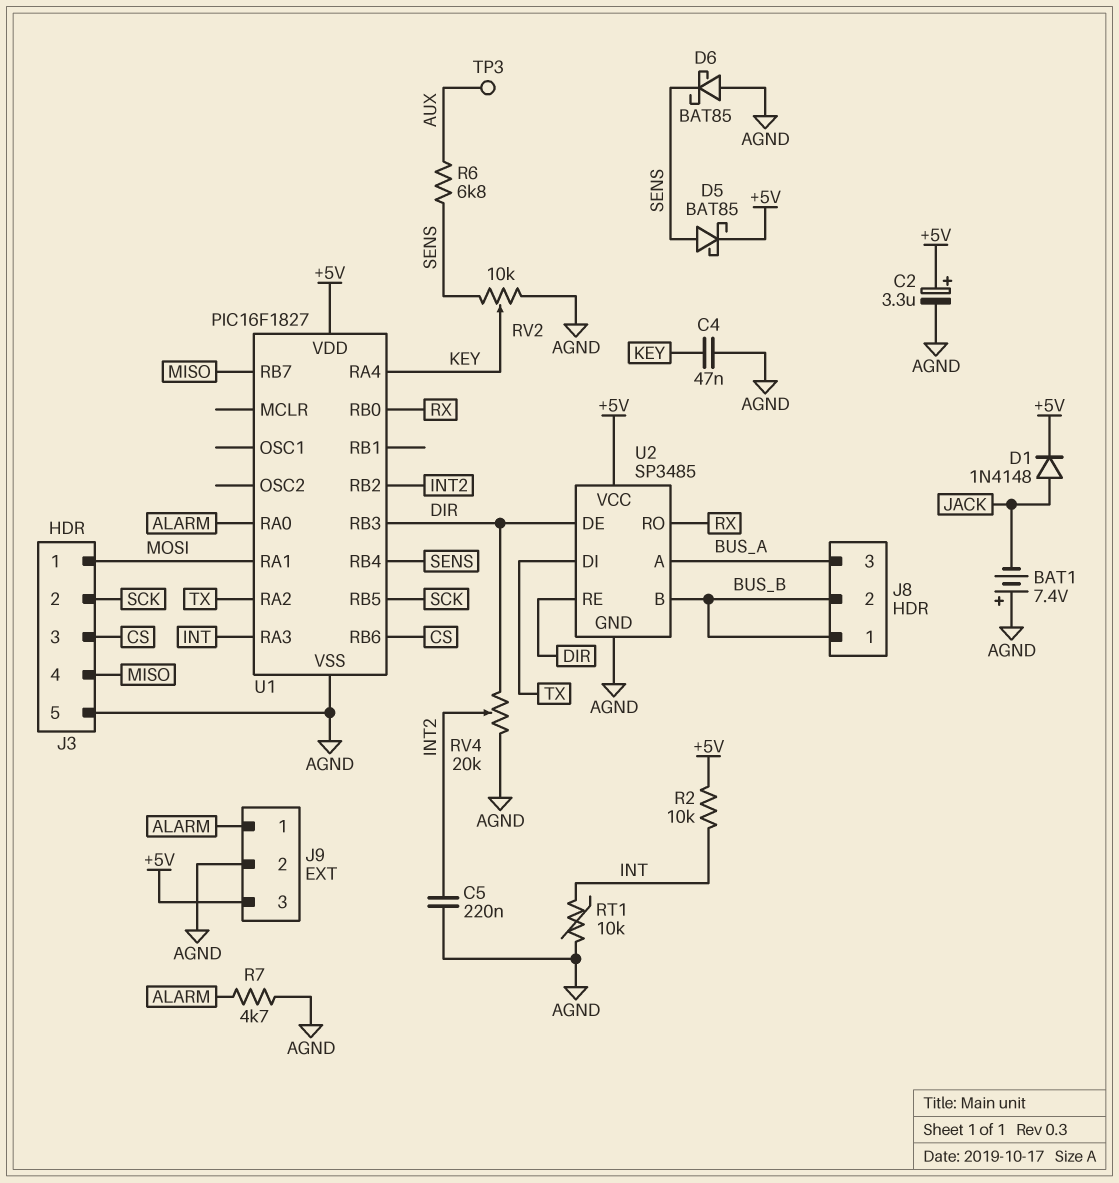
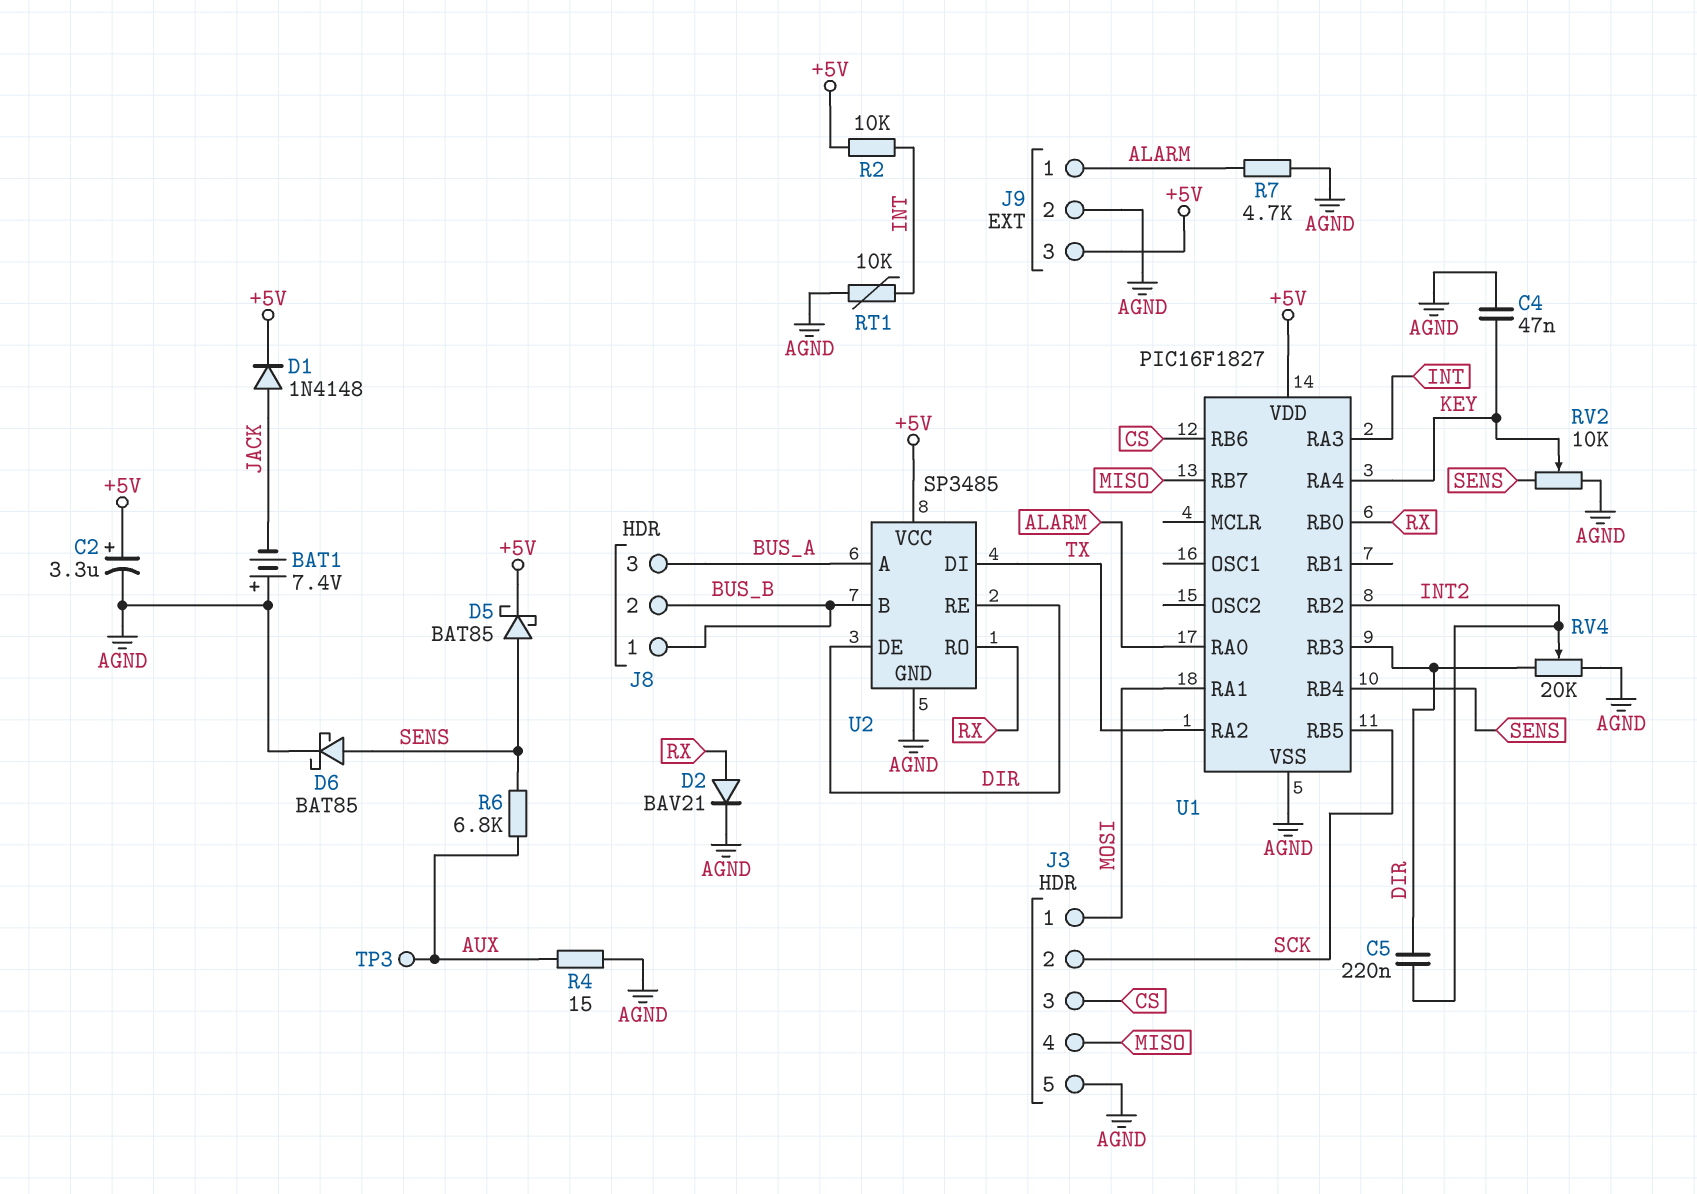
C5: 220nF (AGND, INT2) -> 220nF (DIR, INT2)
D2: none -> diode BAV21 (A RX, K AGND)
D6: schottky BAT85 (A AGND, K SENS) -> schottky BAT85 (A SENS, K AGND)
R4: none -> 15 (AGND, AUX)

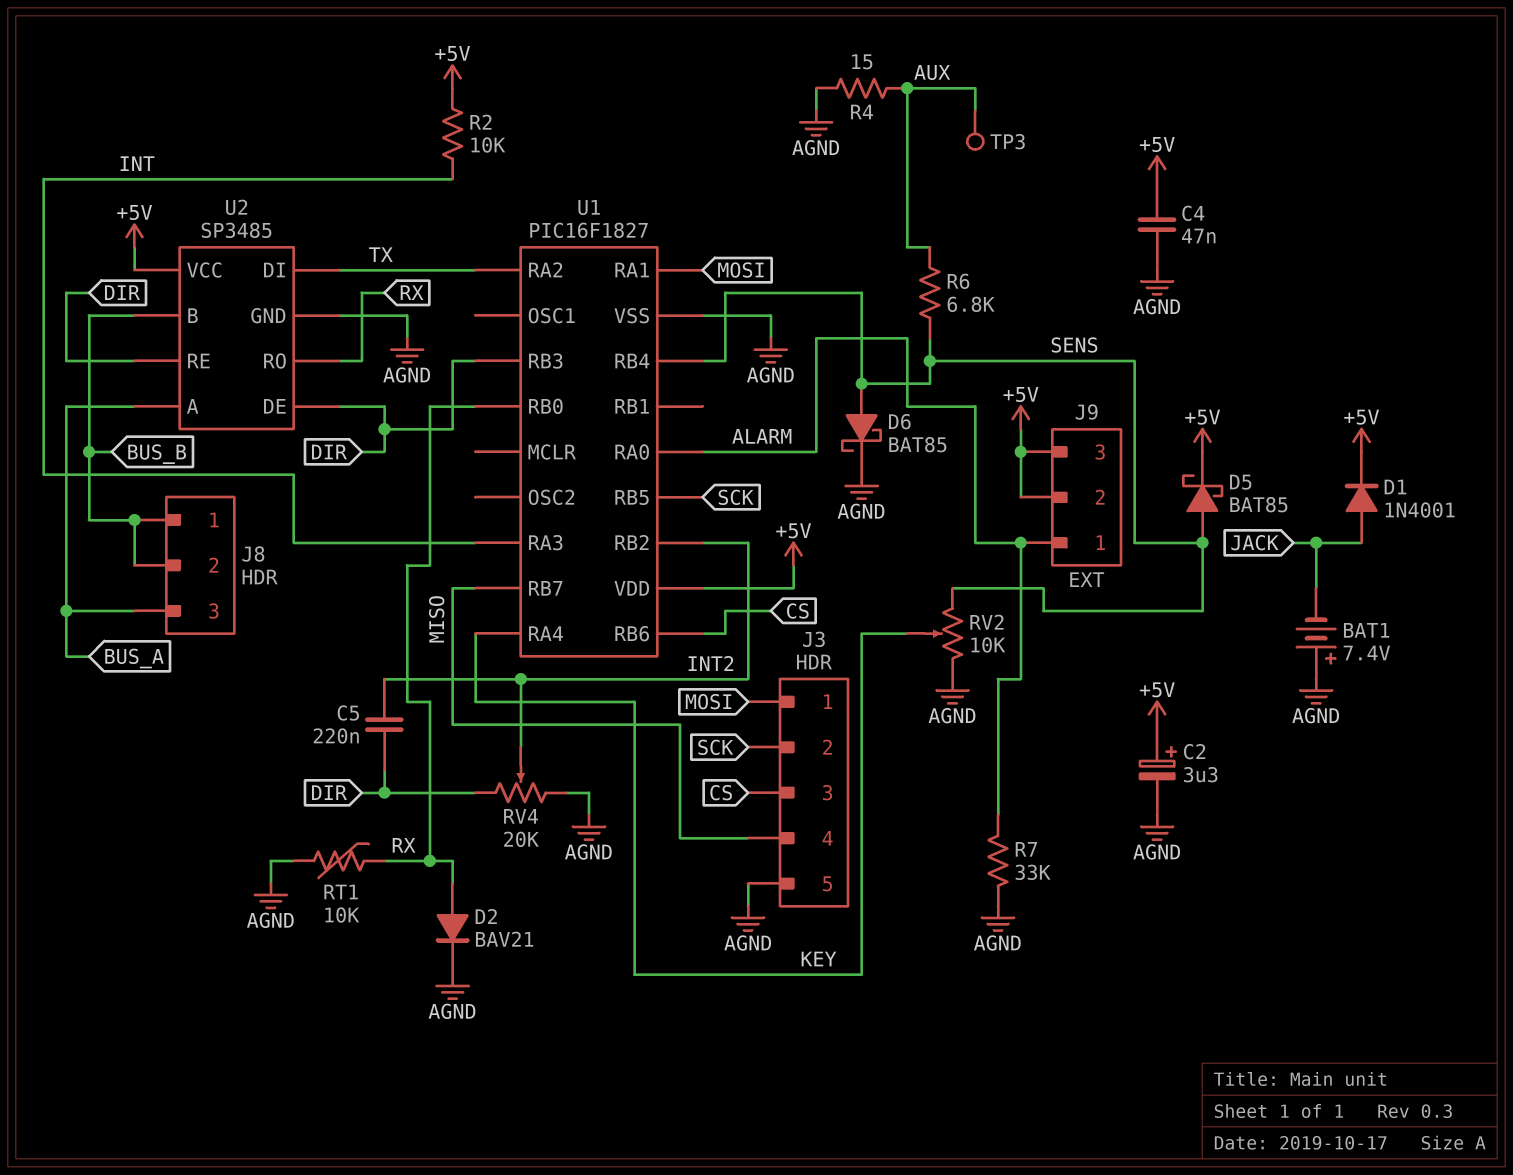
C4: 47nF (AGND, KEY) -> 47nF (+5V, AGND)
D1: diode 1N4148 (A JACK, K +5V) -> diode 1N4001 (A JACK, K +5V)
J9 pin 2: AGND -> +5V
R7: 4.7k (AGND, ALARM) -> 33k (AGND, ALARM)
RT1: 10k (AGND, INT) -> 10k (AGND, RX)

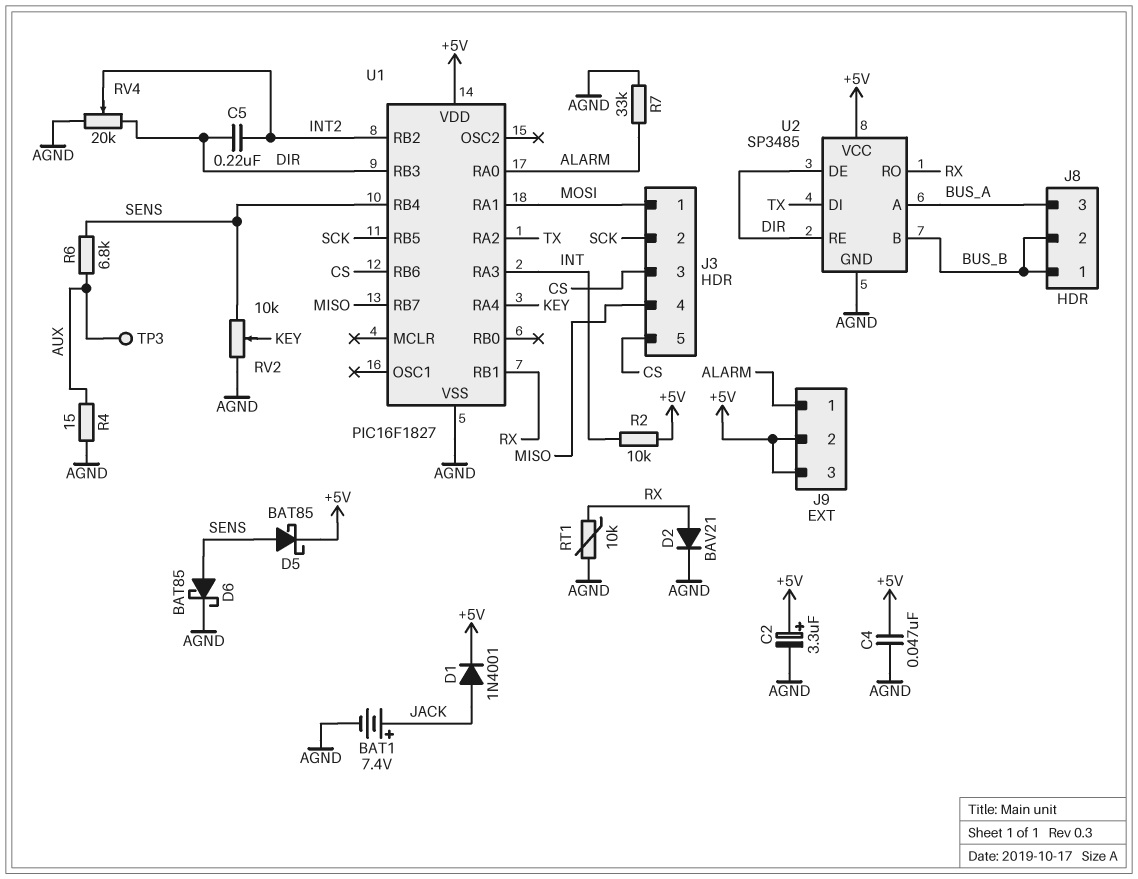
BAT1: 7.4V (plus AGND, minus JACK) -> 7.4V (plus JACK, minus AGND)
J3 pin 5: AGND -> CS
U1 pin RB0: RX -> none
U1 pin RB1: none -> RX

